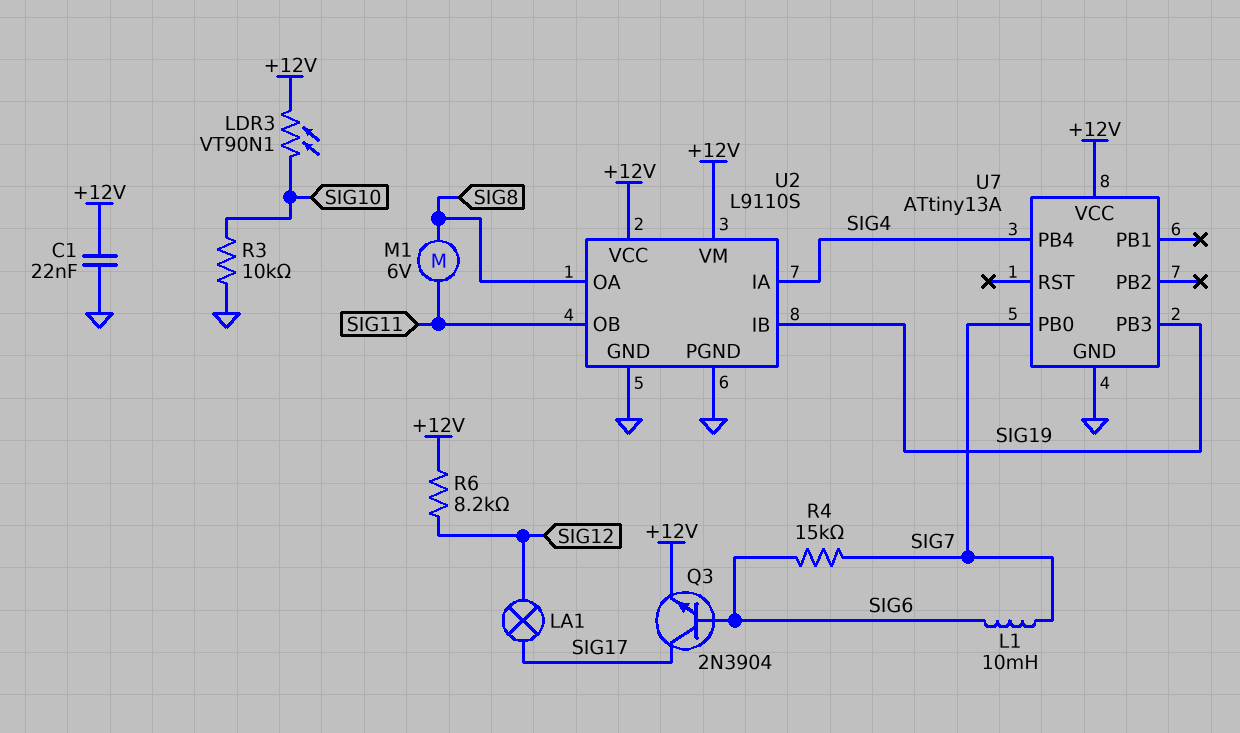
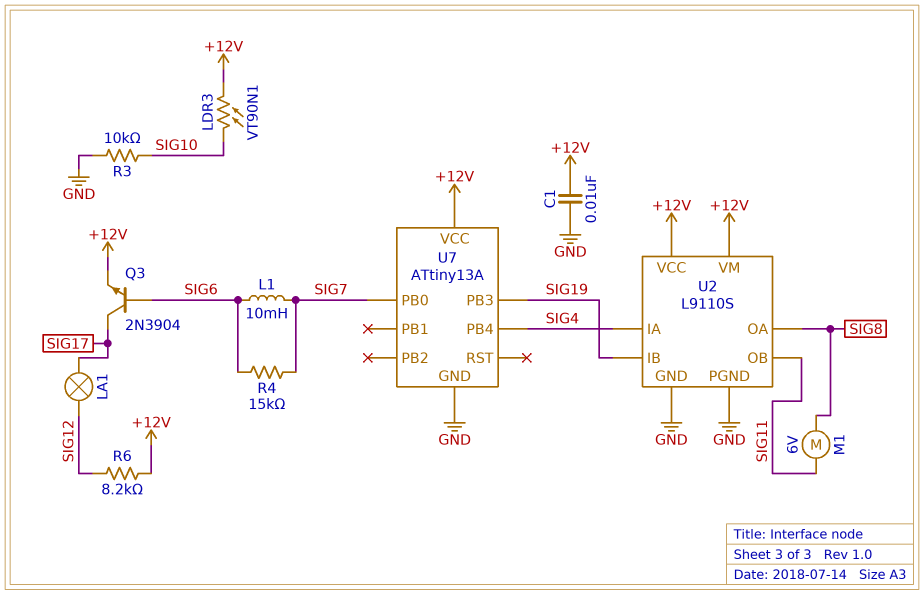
C1: 22nF (+12V, GND) -> 10nF (+12V, GND)

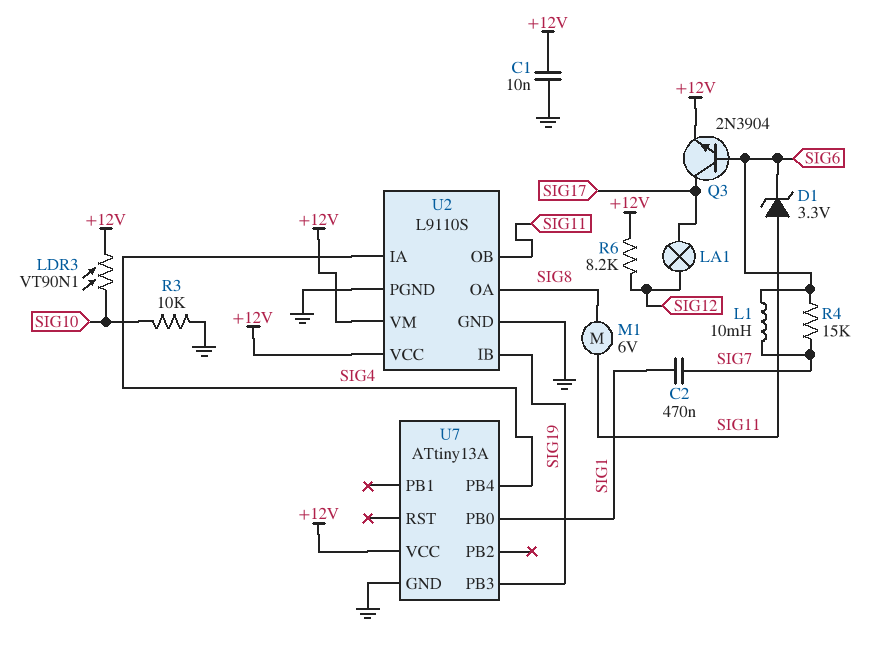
C2: none -> 470nF (SIG1, SIG7)
D1: none -> zener 3.3V (A SIG11, K SIG6)
U7 pin PB0: SIG7 -> SIG1

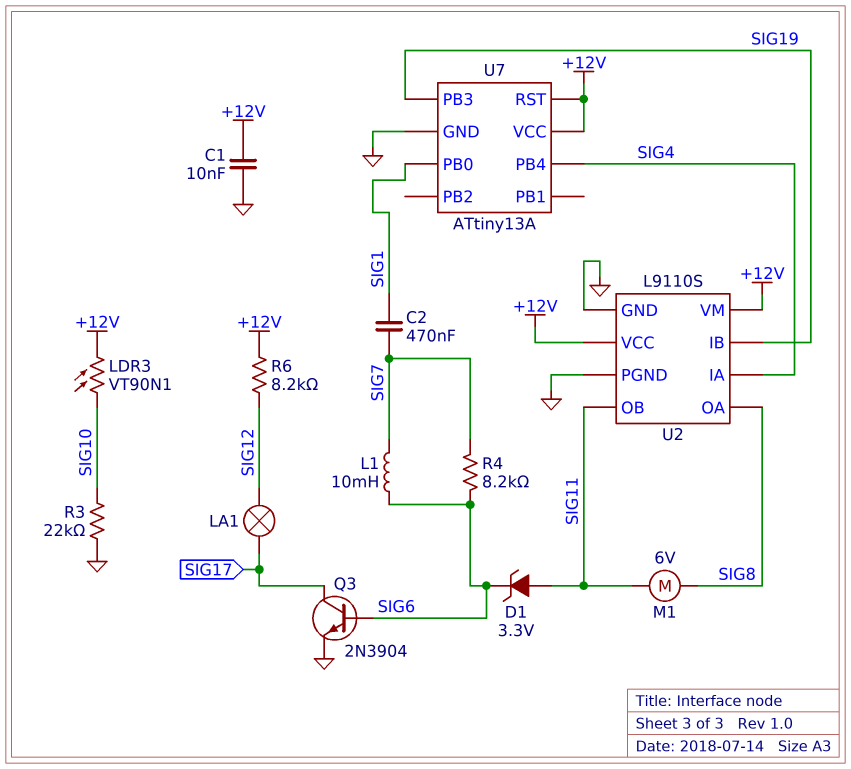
Q3: NPN 2N3904 (B SIG6, C SIG17, E +12V) -> NPN 2N3904 (B SIG6, C SIG17, E GND)
R3: 10k (GND, SIG10) -> 22k (GND, SIG10)
R4: 15k (SIG6, SIG7) -> 8.2k (SIG6, SIG7)
U7 pin RST: none -> +12V

